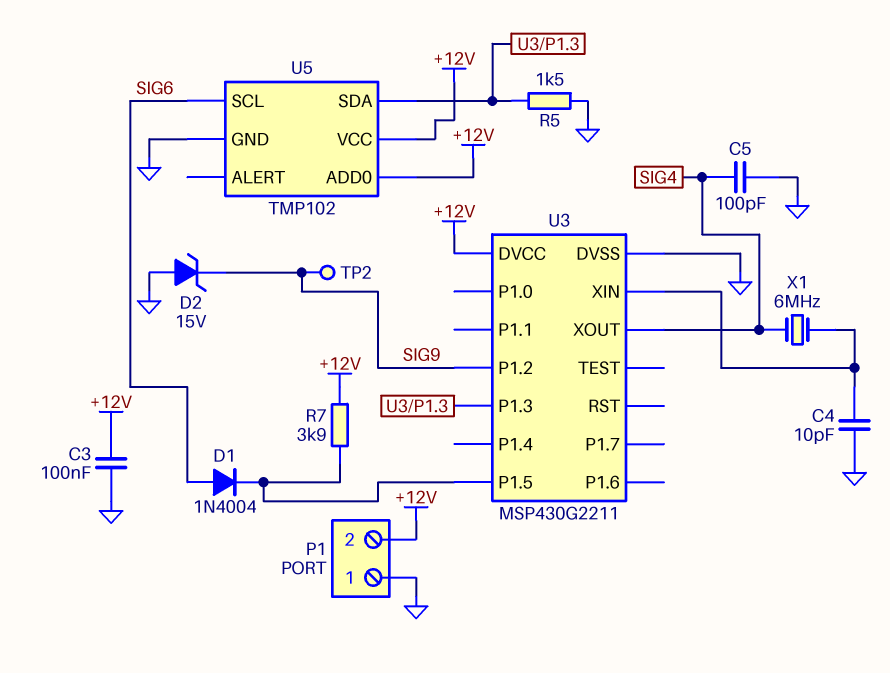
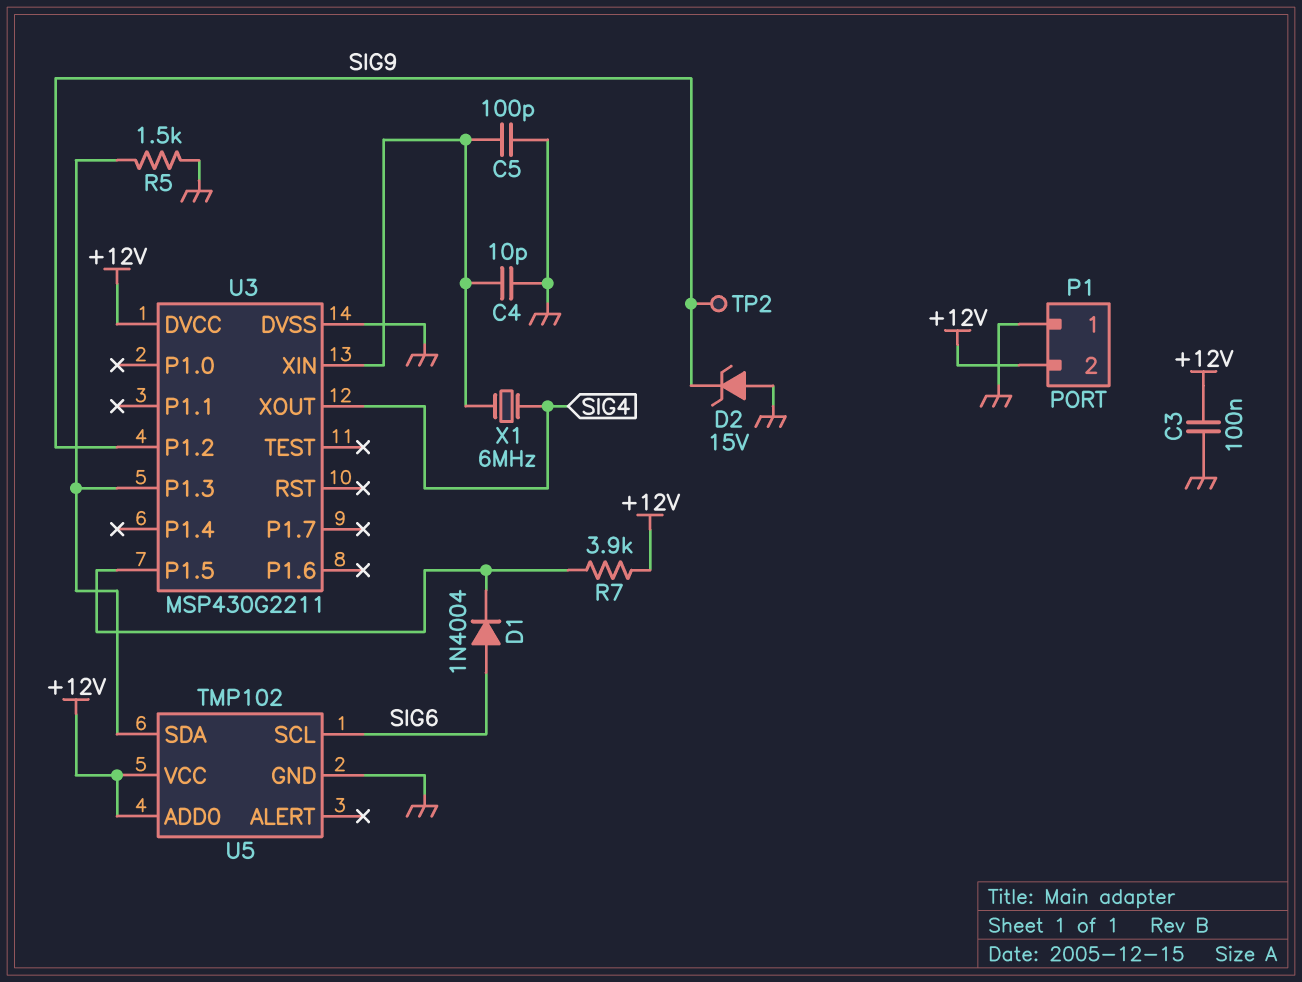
C5: 100pF (GND, SIG4) -> 100pF (GND, U3/XIN)

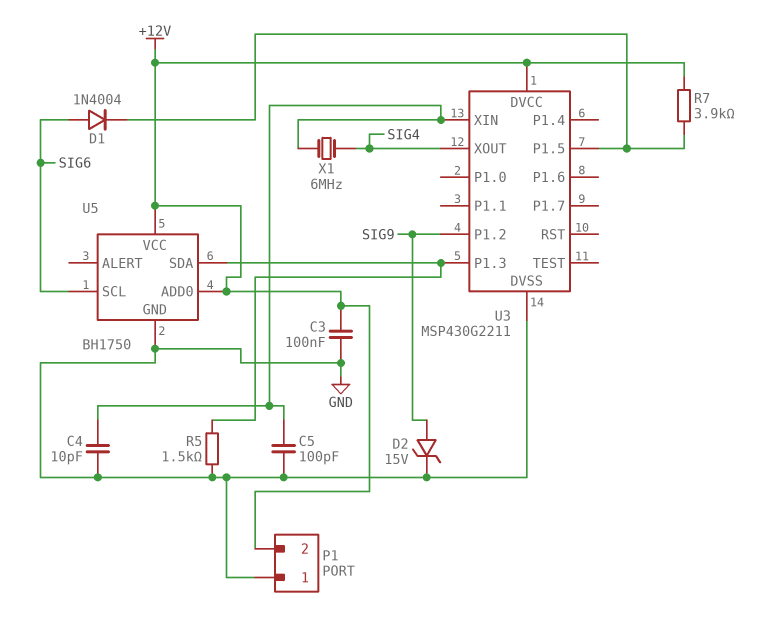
D2: zener 15V (A GND, K SIG9) -> zener 15V (A SIG9, K GND)
TP2: test point (SIG9) -> none
U5: TMP102 -> BH1750

